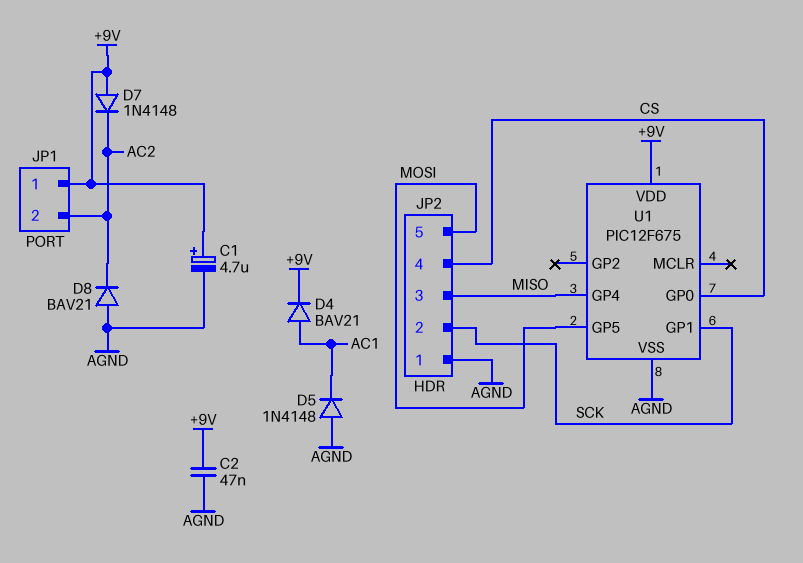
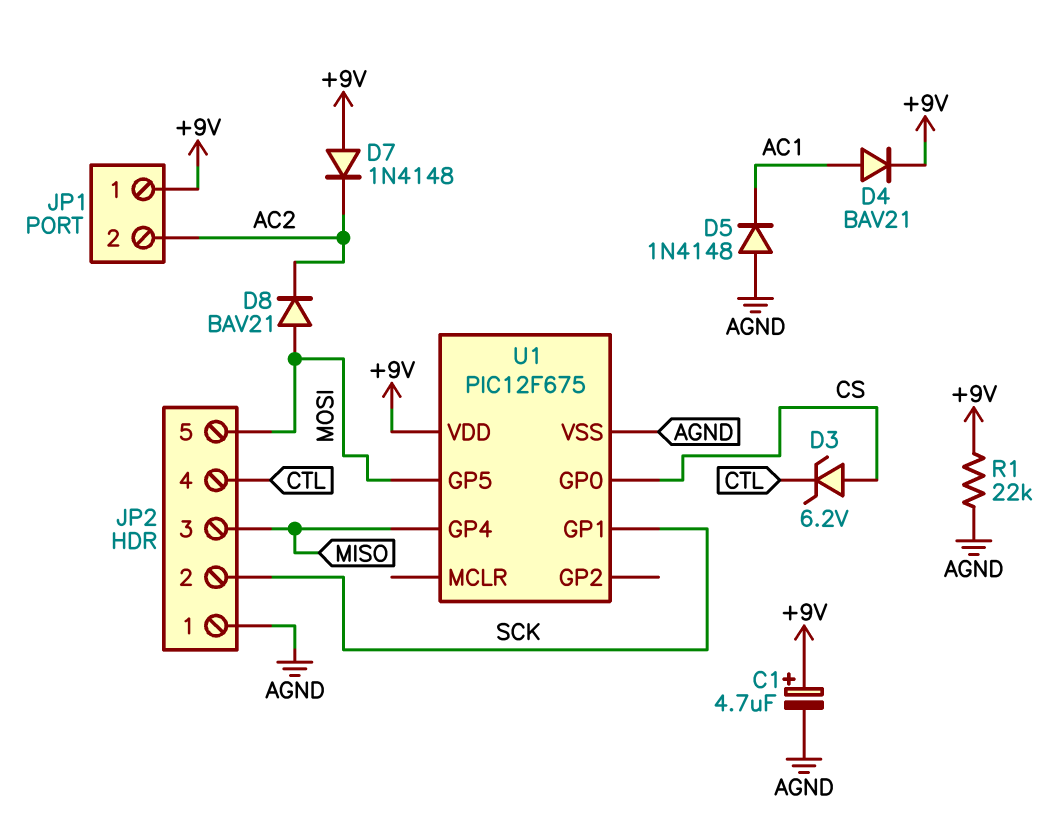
C2: 47nF (+9V, AGND) -> none
D3: none -> zener 6.2V (A CS, K CTL)
D8: diode BAV21 (A AGND, K AC2) -> diode BAV21 (A MOSI, K AC2)
JP2 pin 4: CS -> CTL
R1: none -> 22k (+9V, AGND)

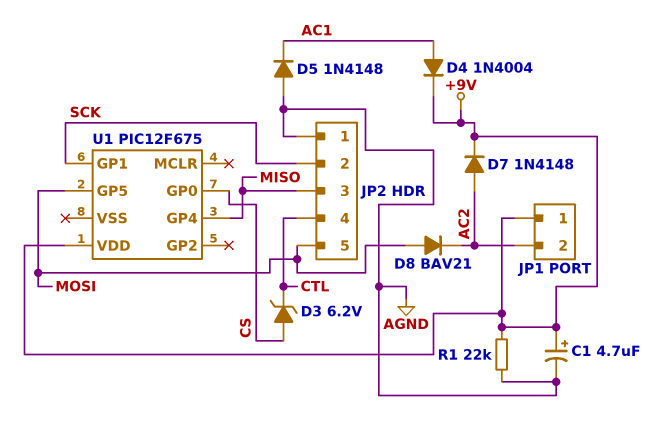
D4: diode BAV21 (A AC1, K +9V) -> diode 1N4004 (A AC1, K +9V)
D7: diode 1N4148 (A +9V, K AC2) -> diode 1N4148 (A AC2, K +9V)
U1 pin VSS: AGND -> none

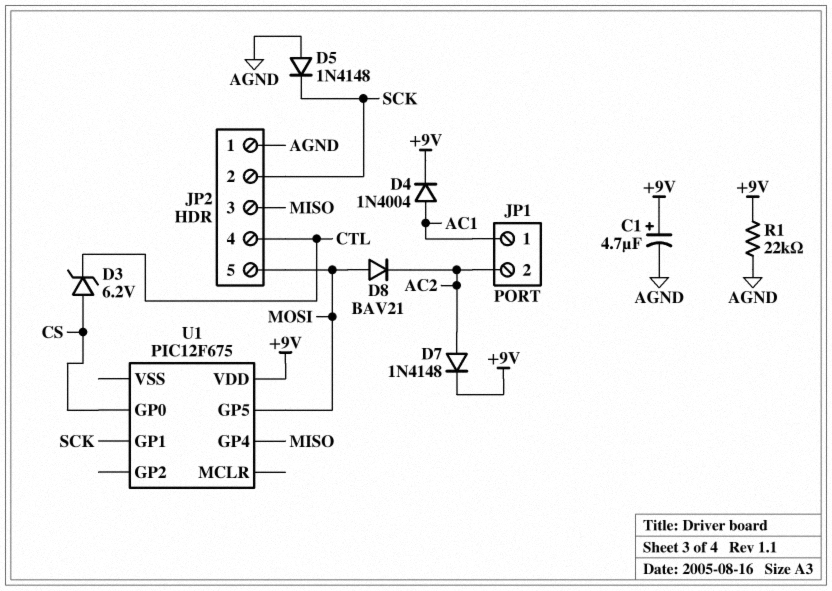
D5: diode 1N4148 (A AGND, K AC1) -> diode 1N4148 (A AGND, K SCK)
JP1 pin 1: +9V -> AC1

